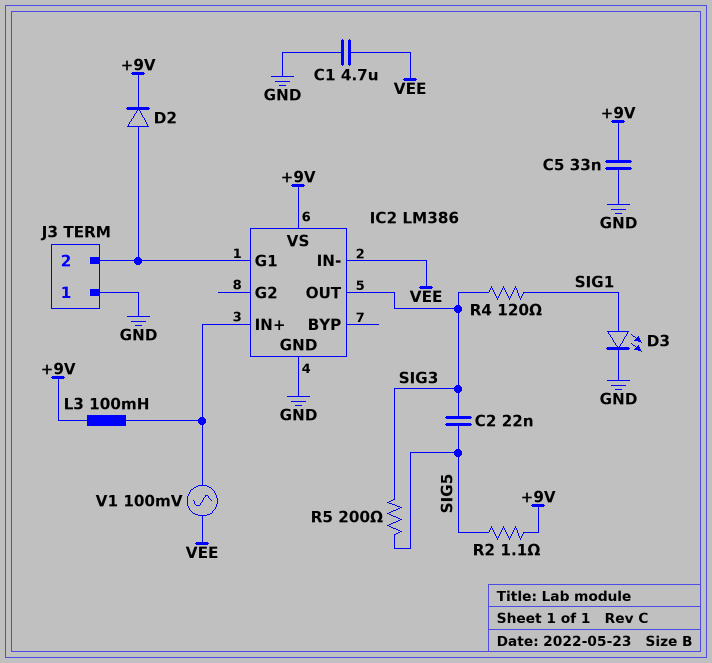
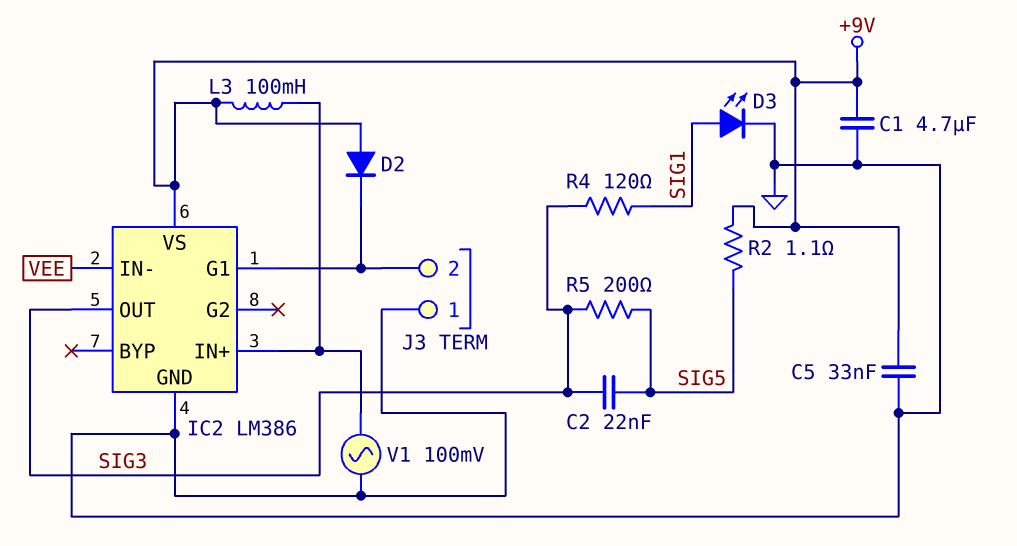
C1: 4.7uF (GND, VEE) -> 4.7uF (+9V, GND)
D2: diode (A IC2/G1, K +9V) -> diode (A +9V, K IC2/G1)
V1: AC 100mV (IC2/IN+, VEE) -> AC 100mV (GND, IC2/IN+)

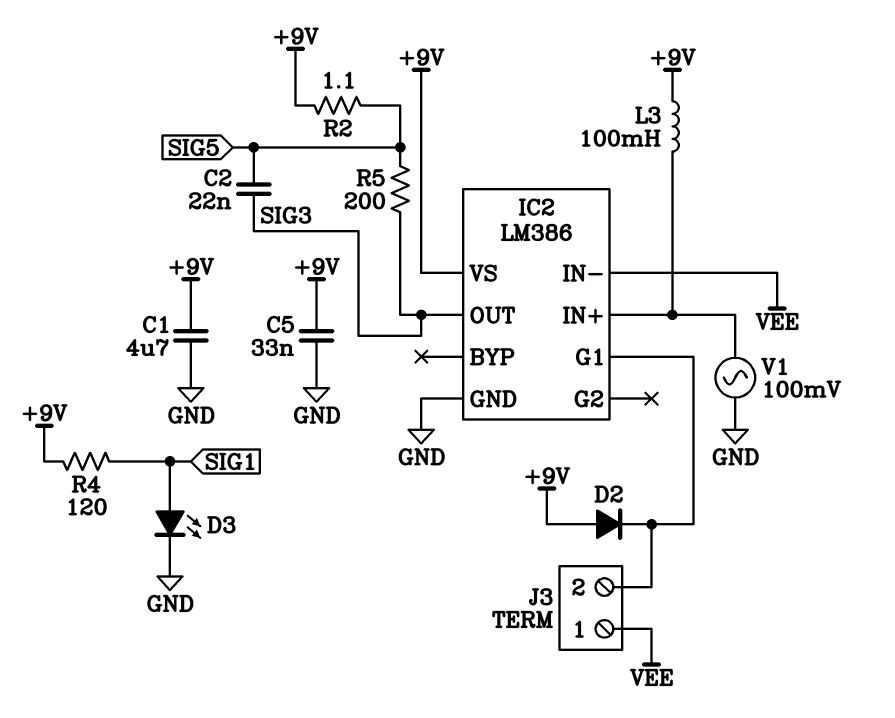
J3 pin 1: GND -> VEE
R4: 120 (SIG1, SIG3) -> 120 (+9V, SIG1)

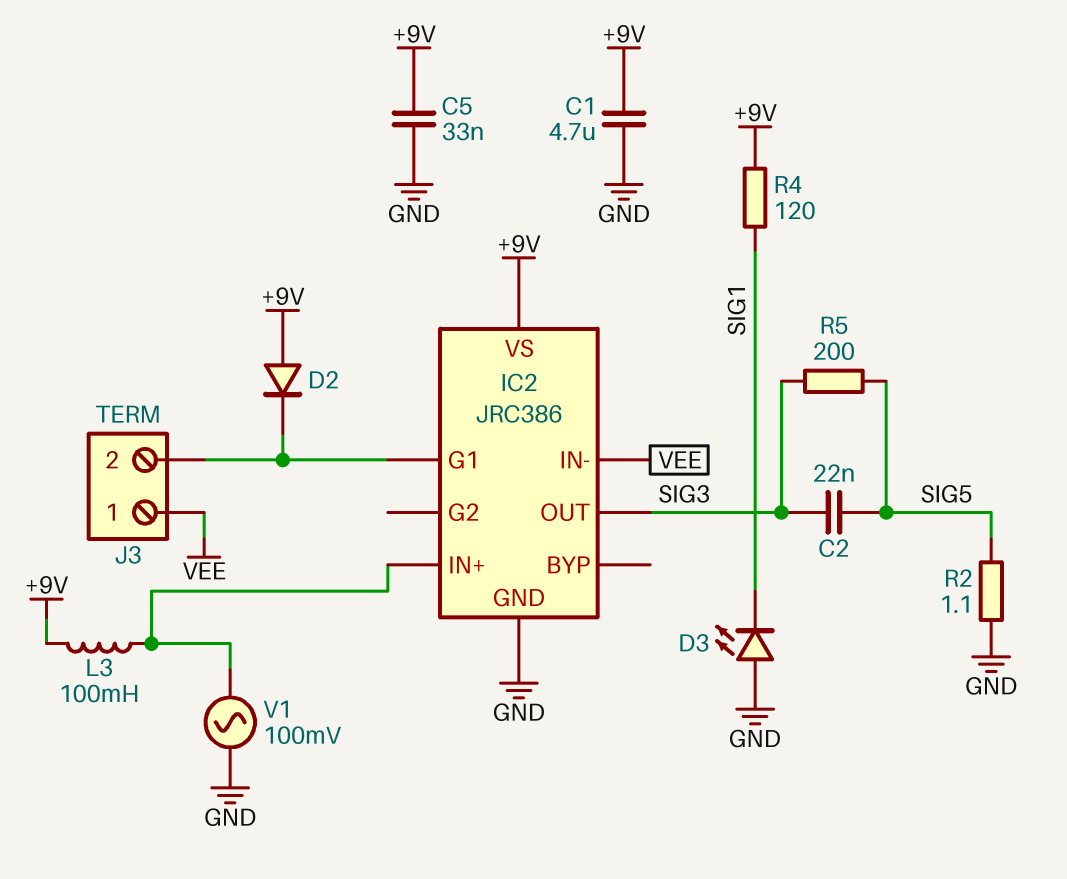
D3: LED (A SIG1, K GND) -> LED (A GND, K SIG1)
IC2: LM386 -> JRC386
R2: 1.1 (+9V, SIG5) -> 1.1 (GND, SIG5)

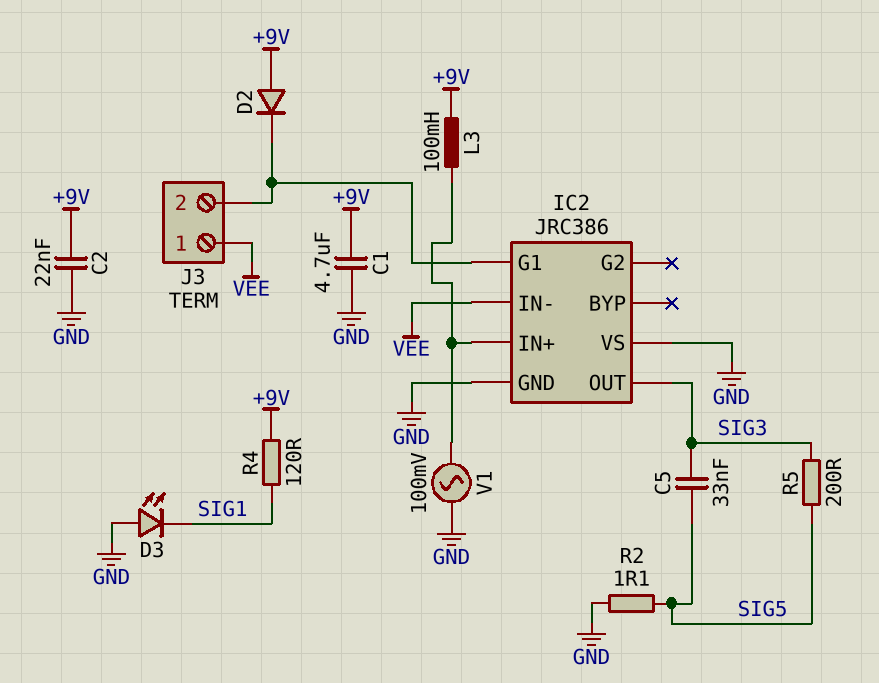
C2: 22nF (SIG3, SIG5) -> 22nF (+9V, GND)
C5: 33nF (+9V, GND) -> 33nF (SIG3, SIG5)
IC2 pin VS: +9V -> GND

